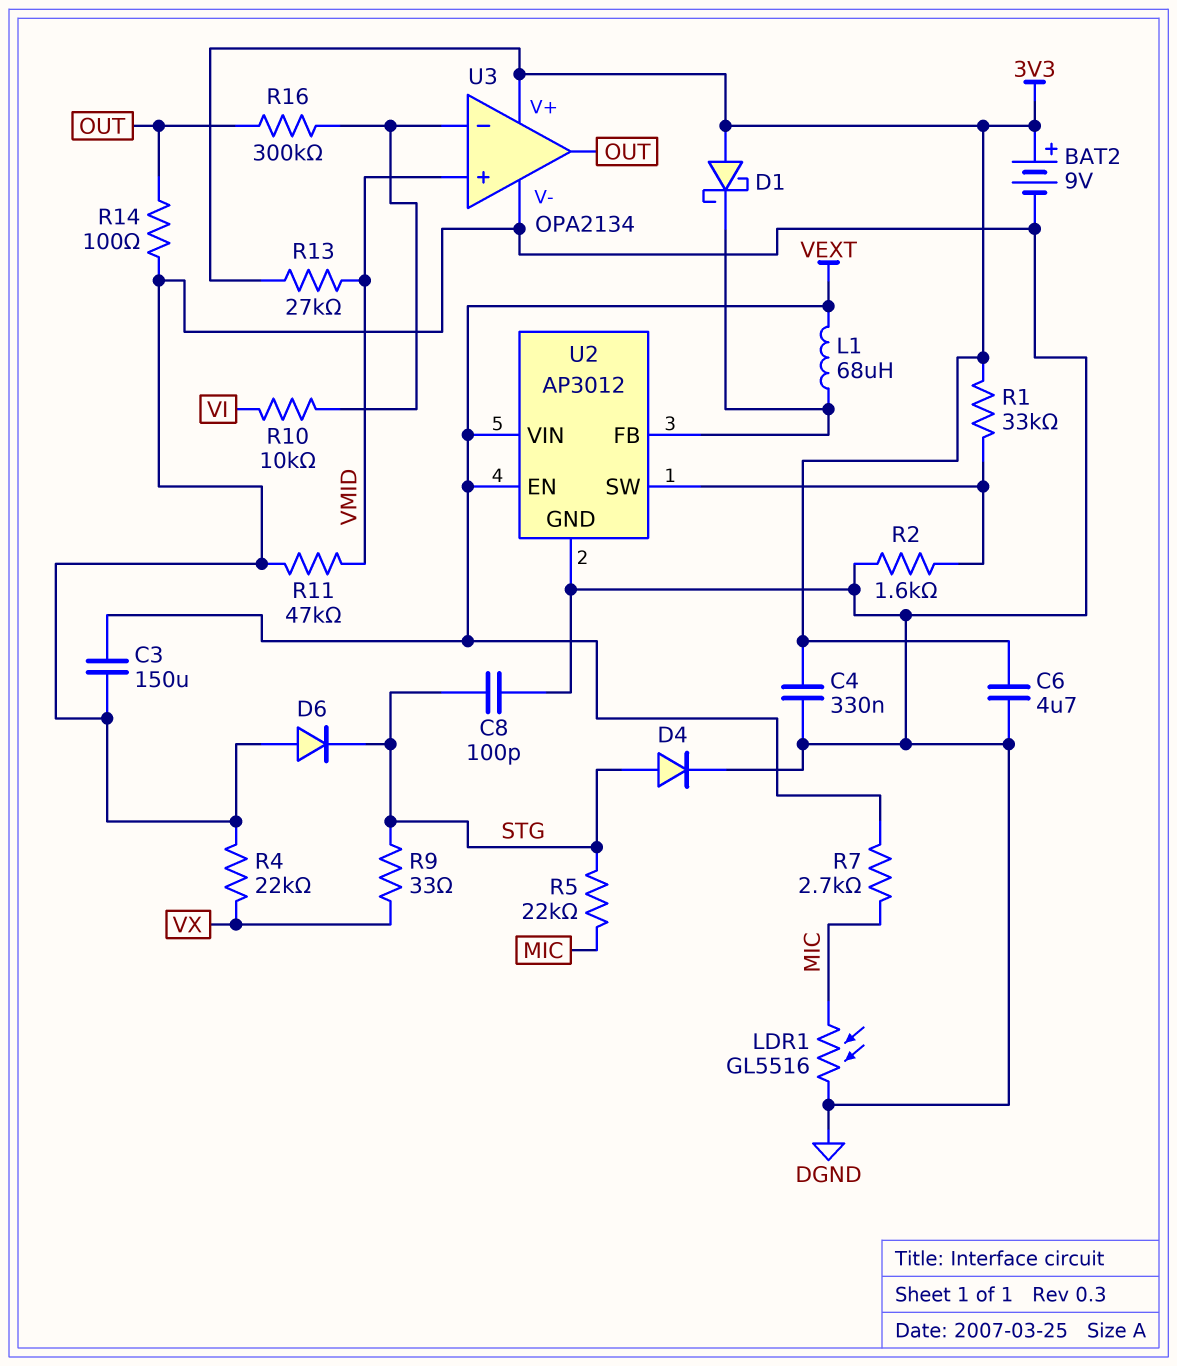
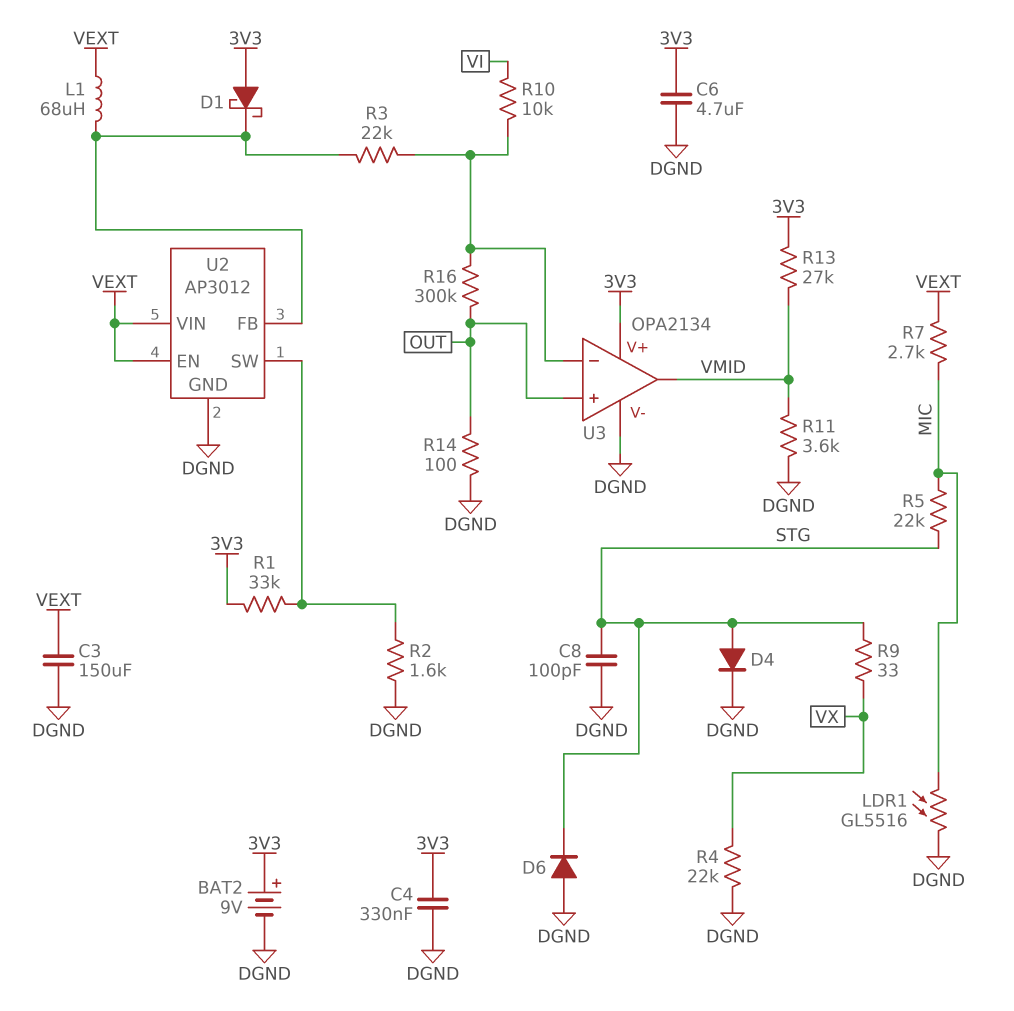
R3: none -> 22k (U2/FB, U3/in-)
R11: 47k (DGND, VMID) -> 3.6k (DGND, VMID)
U3 pin in+: VMID -> OUT
U3 pin out: OUT -> VMID

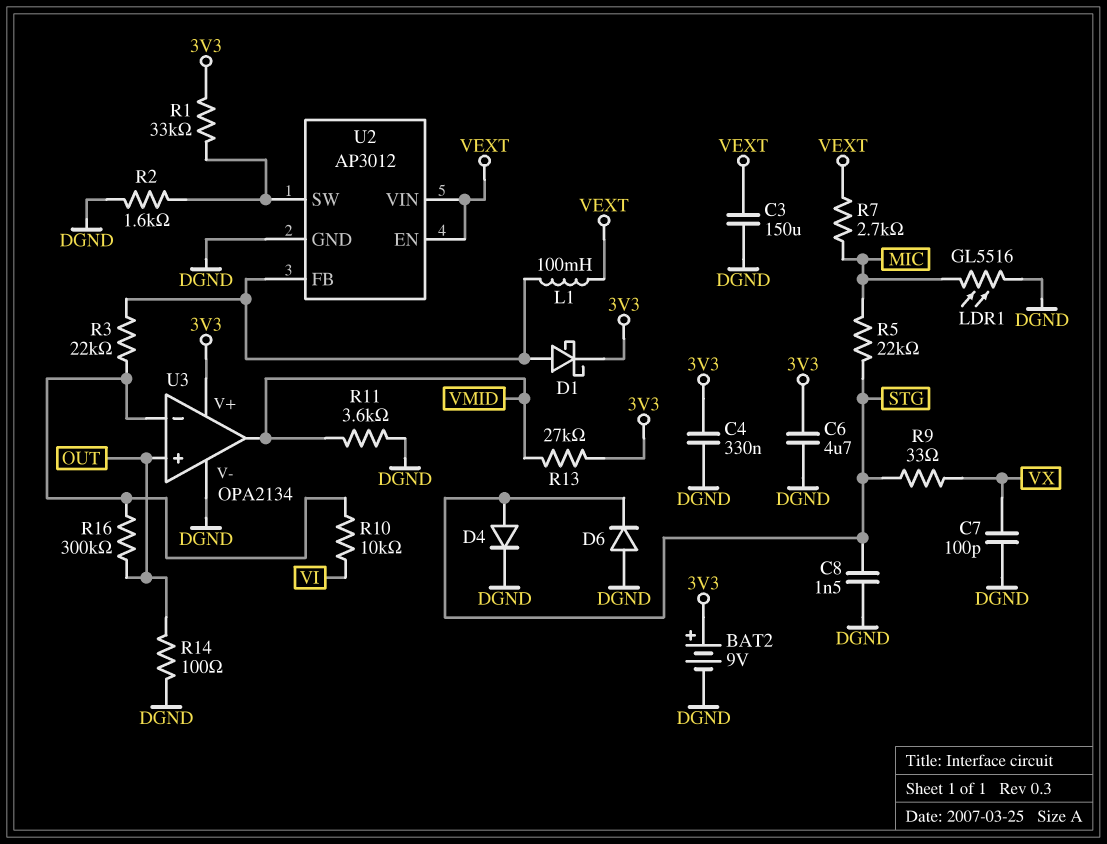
C7: none -> 100pF (DGND, VX)
C8: 100pF (DGND, STG) -> 1.5nF (DGND, STG)
D1: schottky (A 3V3, K U2/FB) -> schottky (A U2/FB, K 3V3)
L1: 68uH (U2/FB, VEXT) -> 100mH (U2/FB, VEXT)
R4: 22k (DGND, VX) -> none

